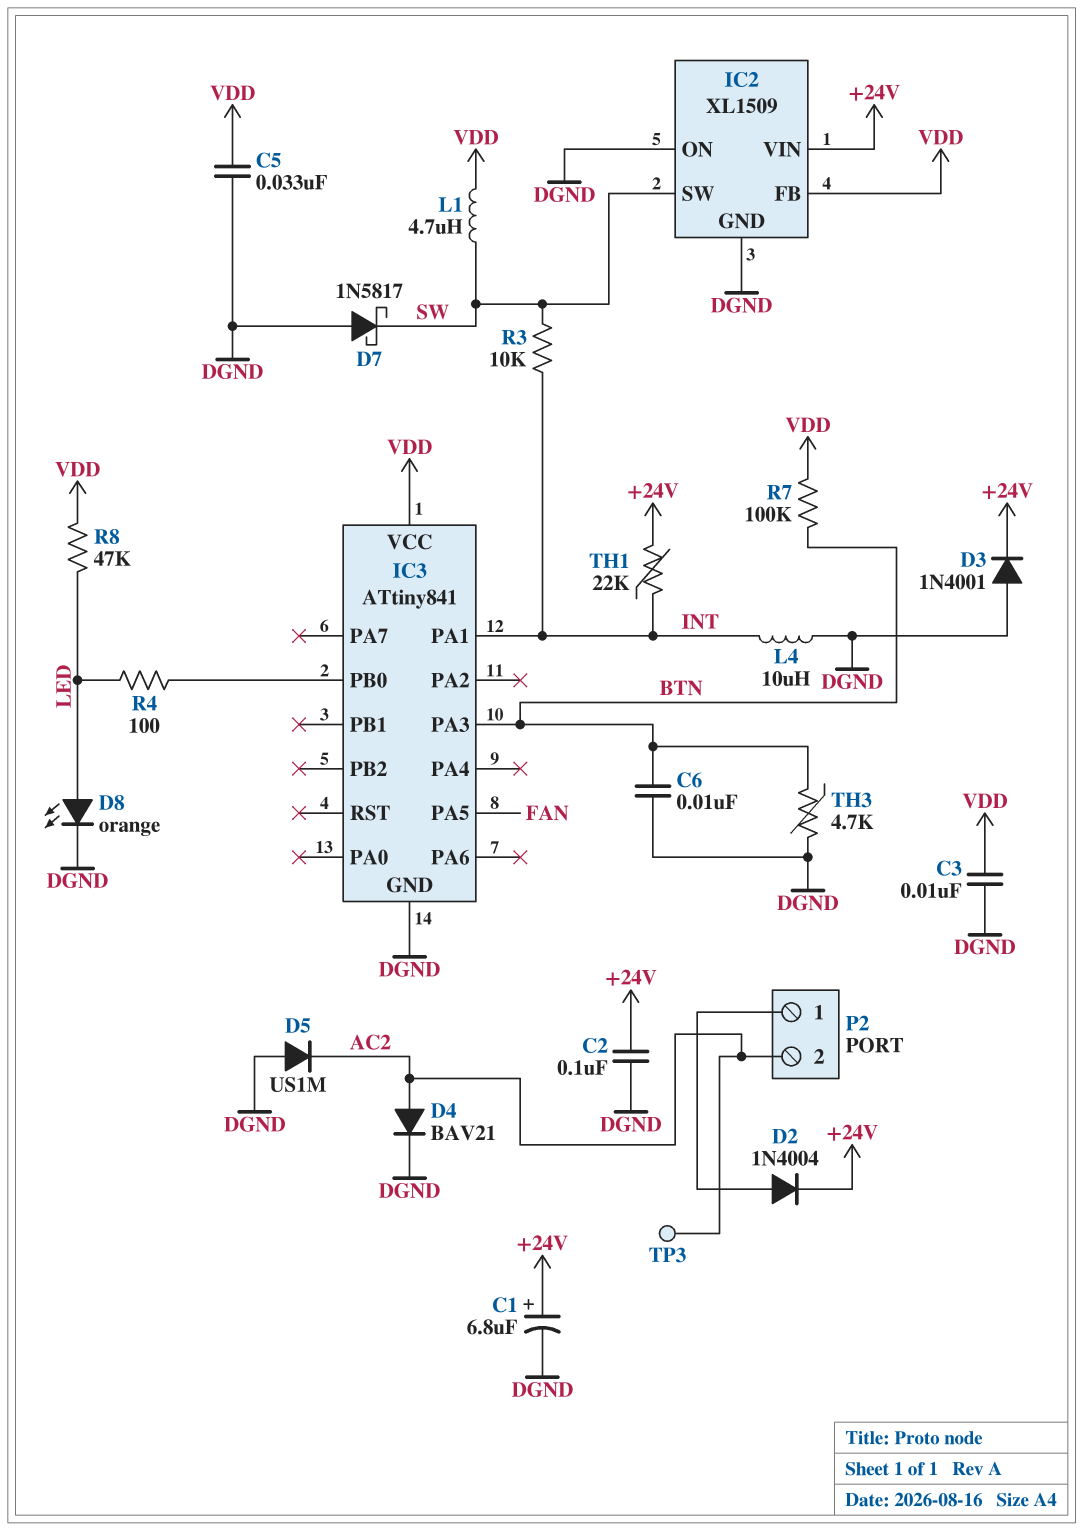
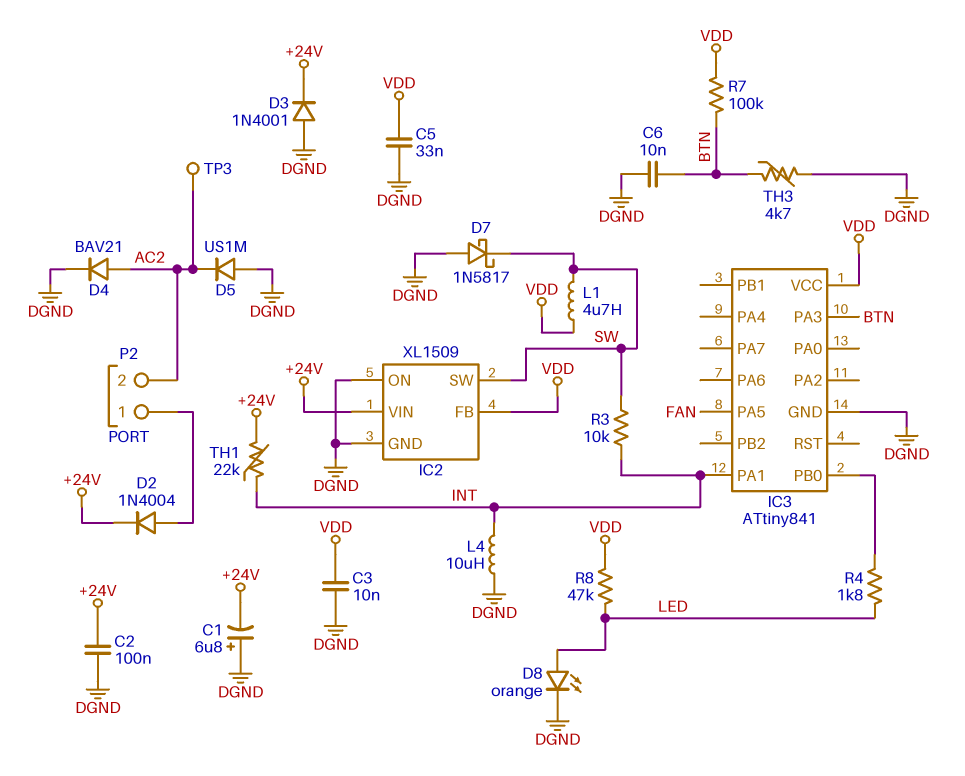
C1: 6.8uF (plus +24V, minus DGND) -> 6.8uF (plus DGND, minus +24V)
R4: 100 (IC3/PB0, LED) -> 1.8k (IC3/PB0, LED)

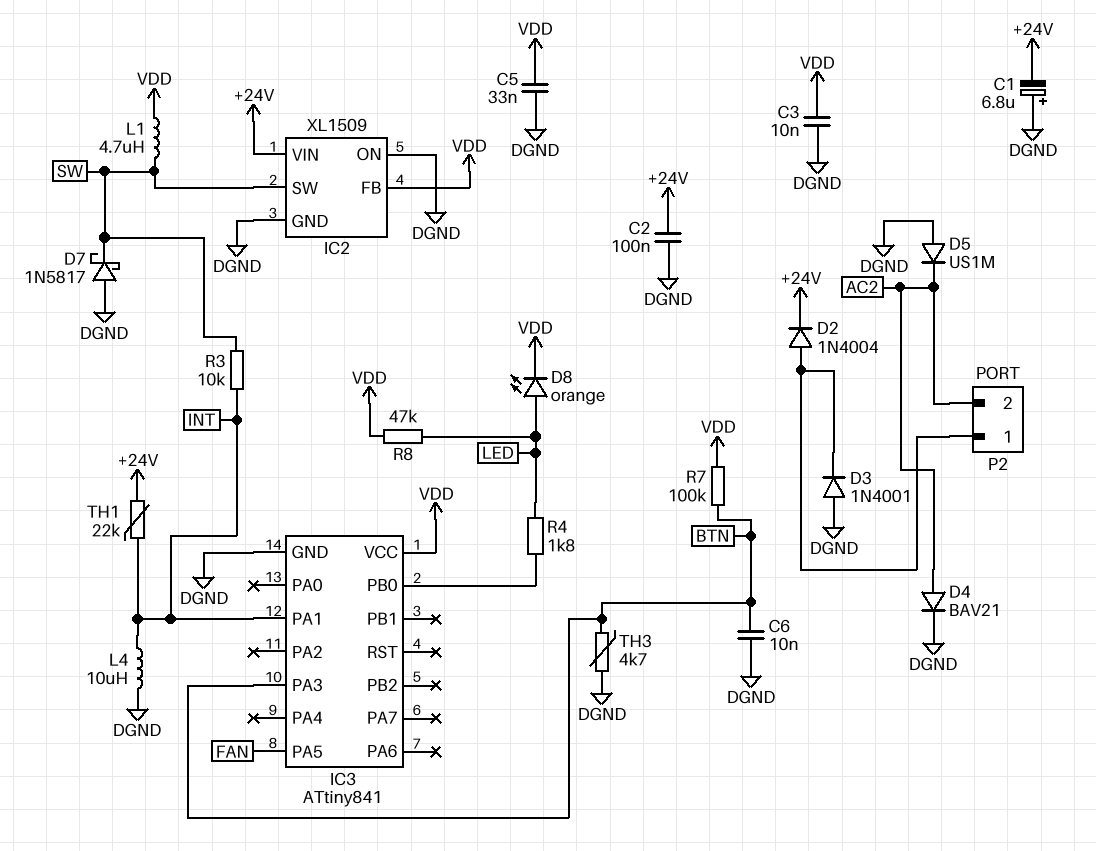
D3: diode 1N4001 (A DGND, K +24V) -> diode 1N4001 (A DGND, K P2/1)
D8: LED orange (A LED, K DGND) -> LED orange (A LED, K VDD)
TP3: test point (AC2) -> none

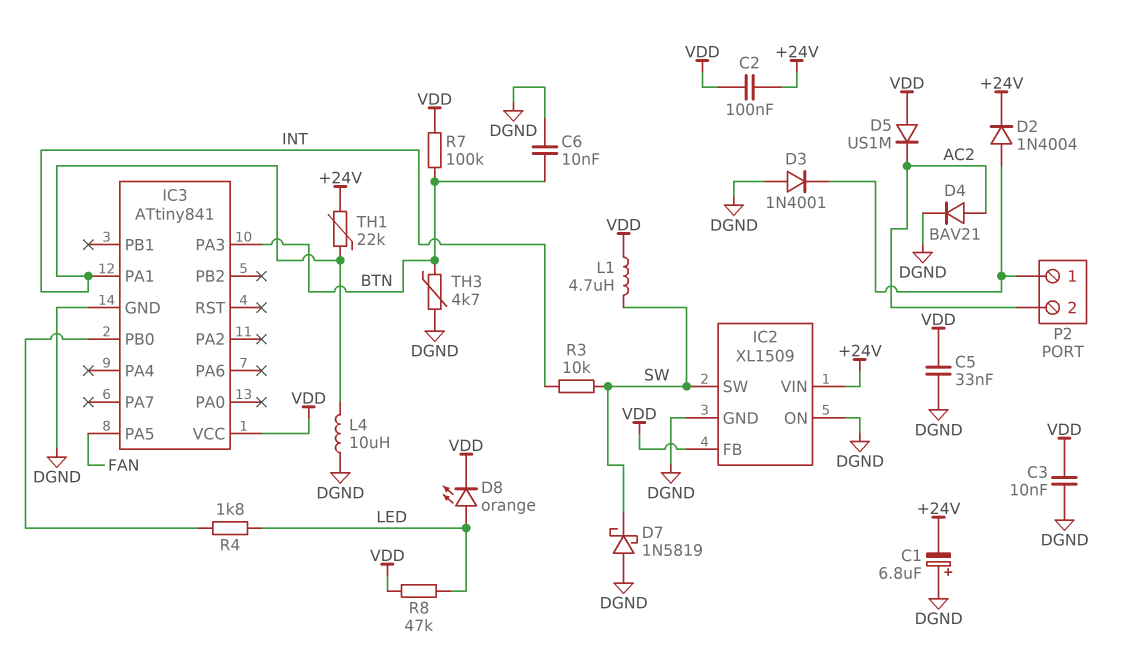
C2: 100nF (+24V, DGND) -> 100nF (+24V, VDD)
D5: diode US1M (A DGND, K AC2) -> diode US1M (A VDD, K AC2)
D7: schottky 1N5817 (A DGND, K SW) -> schottky 1N5819 (A DGND, K SW)

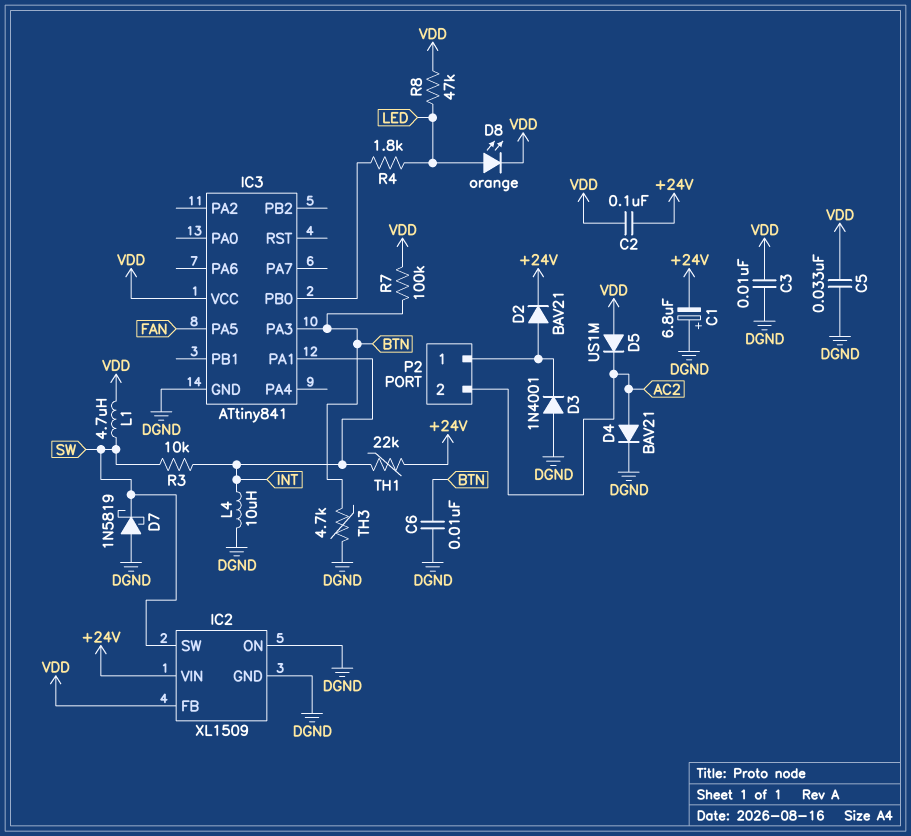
D2: diode 1N4004 (A P2/1, K +24V) -> diode BAV21 (A P2/1, K +24V)

